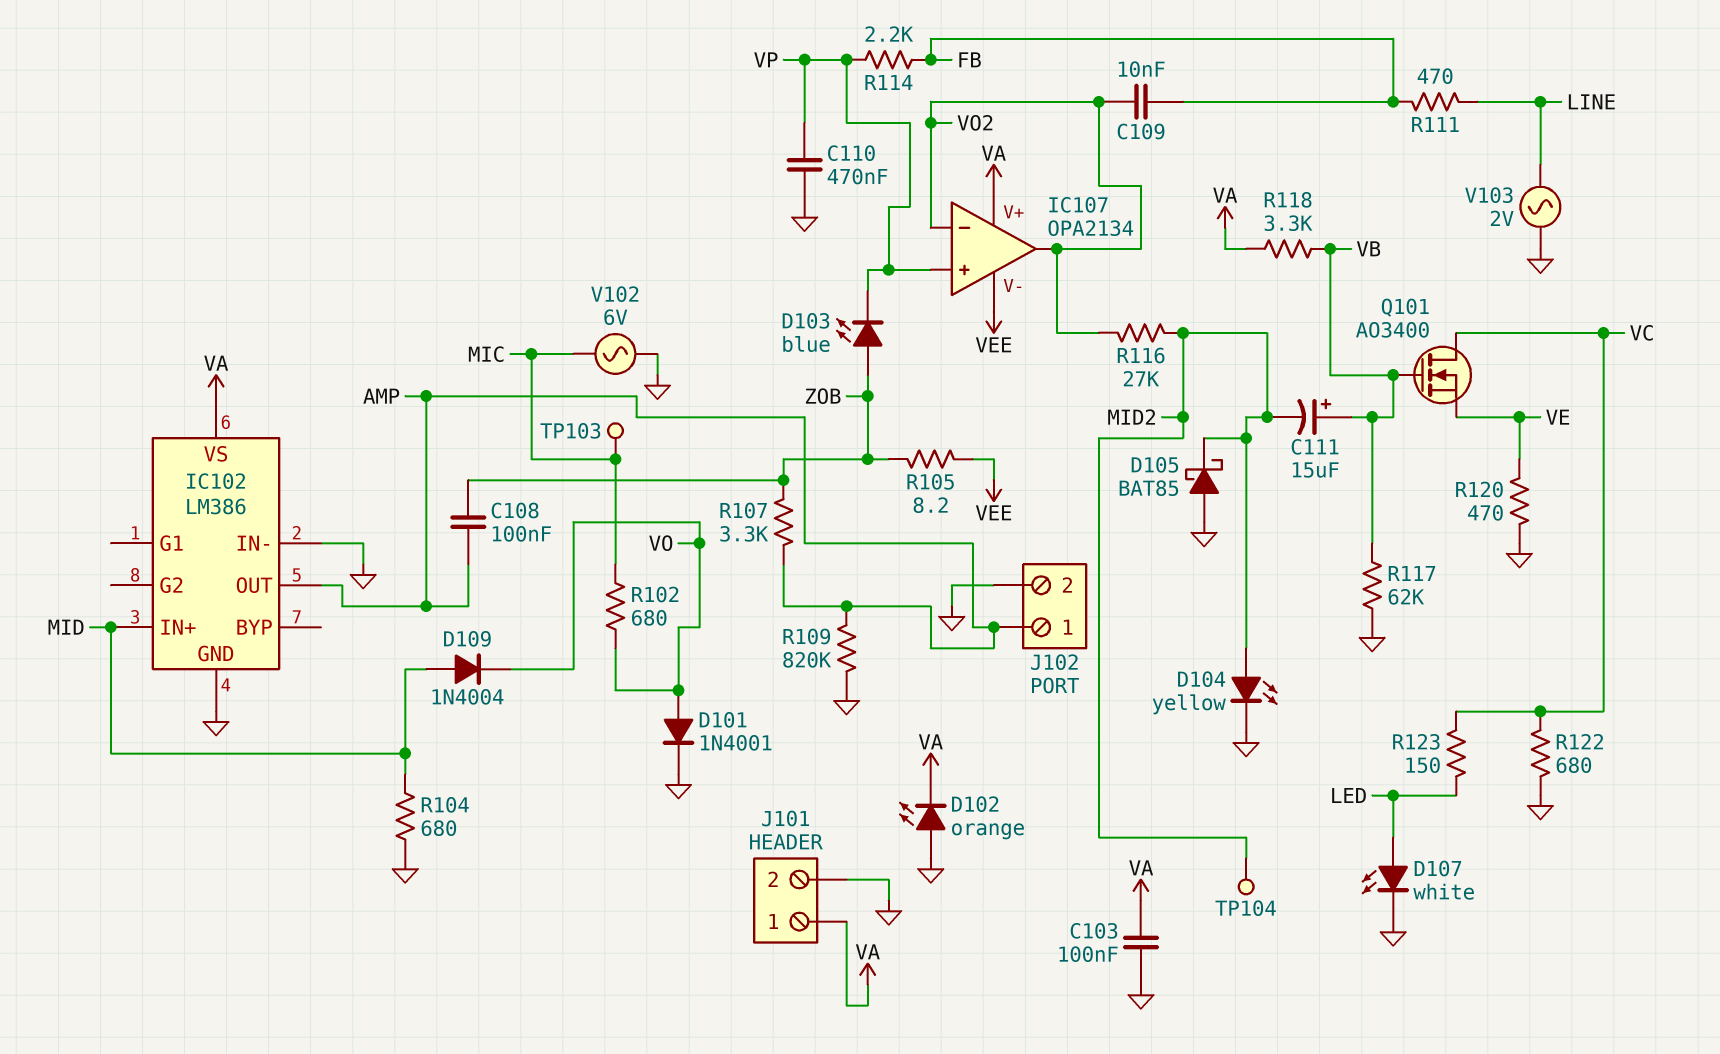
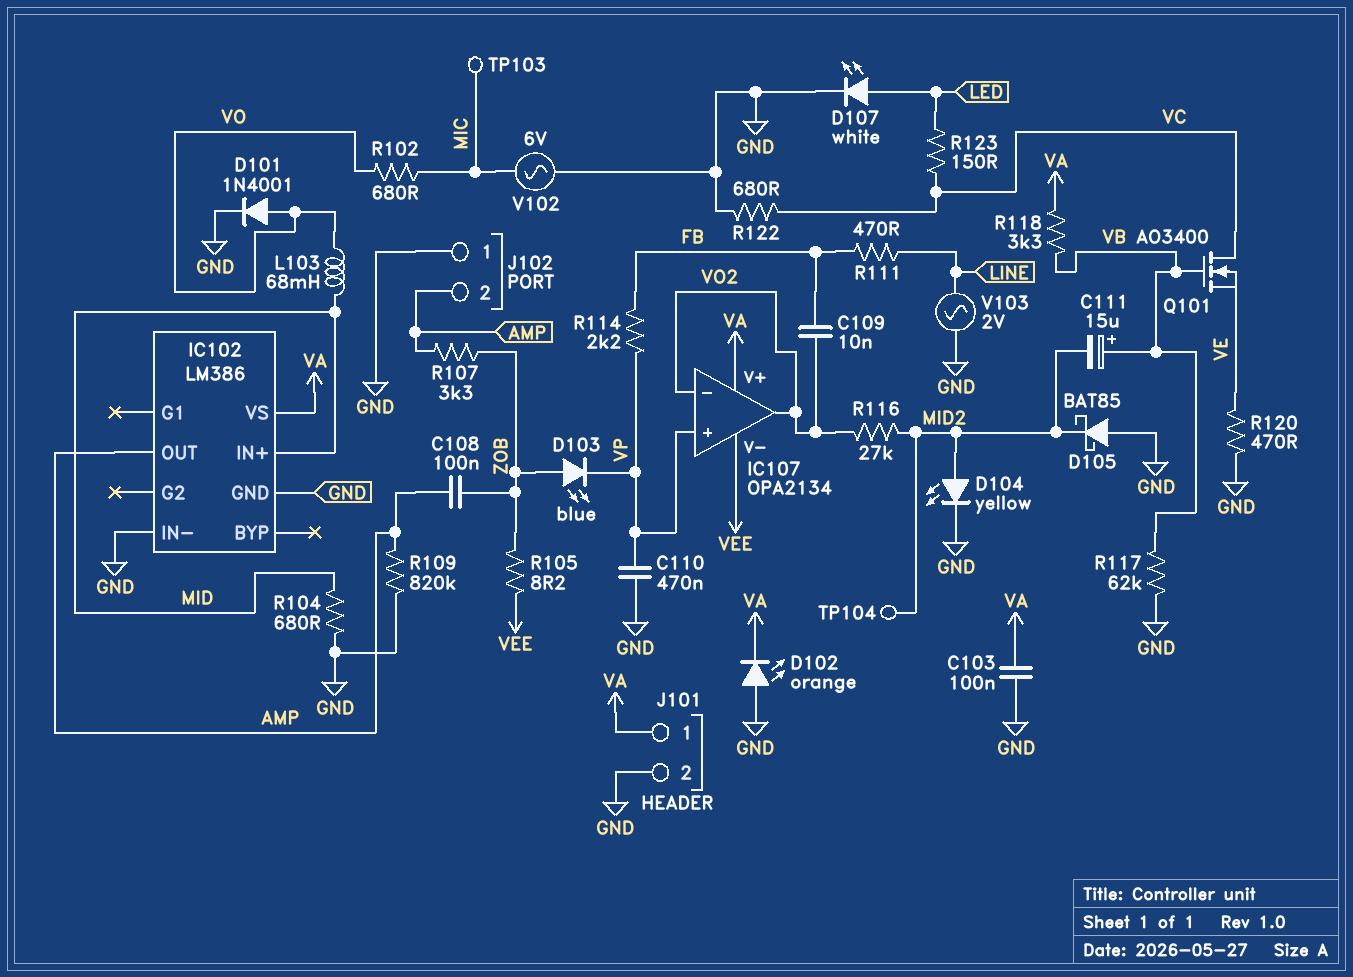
D109: diode 1N4004 (A MID, K VO) -> none
J102 pin 1: AMP -> GND
J102 pin 2: GND -> AMP
L103: none -> 68mH (MID, VO)

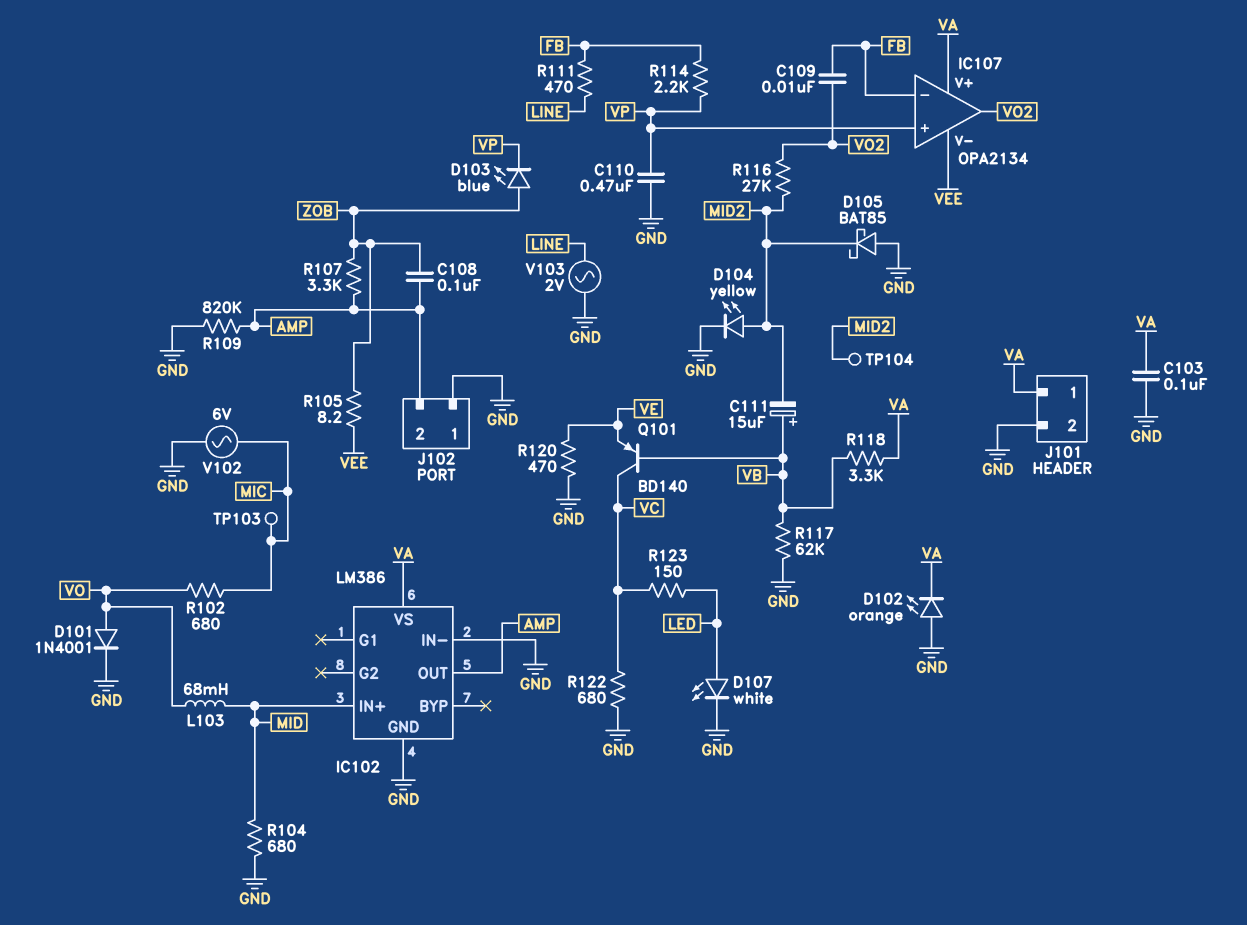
IC107 pin in-: VO2 -> FB
Q101: NMOS AO3400 (G VB, D VC, S VE) -> PNP BD140 (B VB, C VC, E VE)

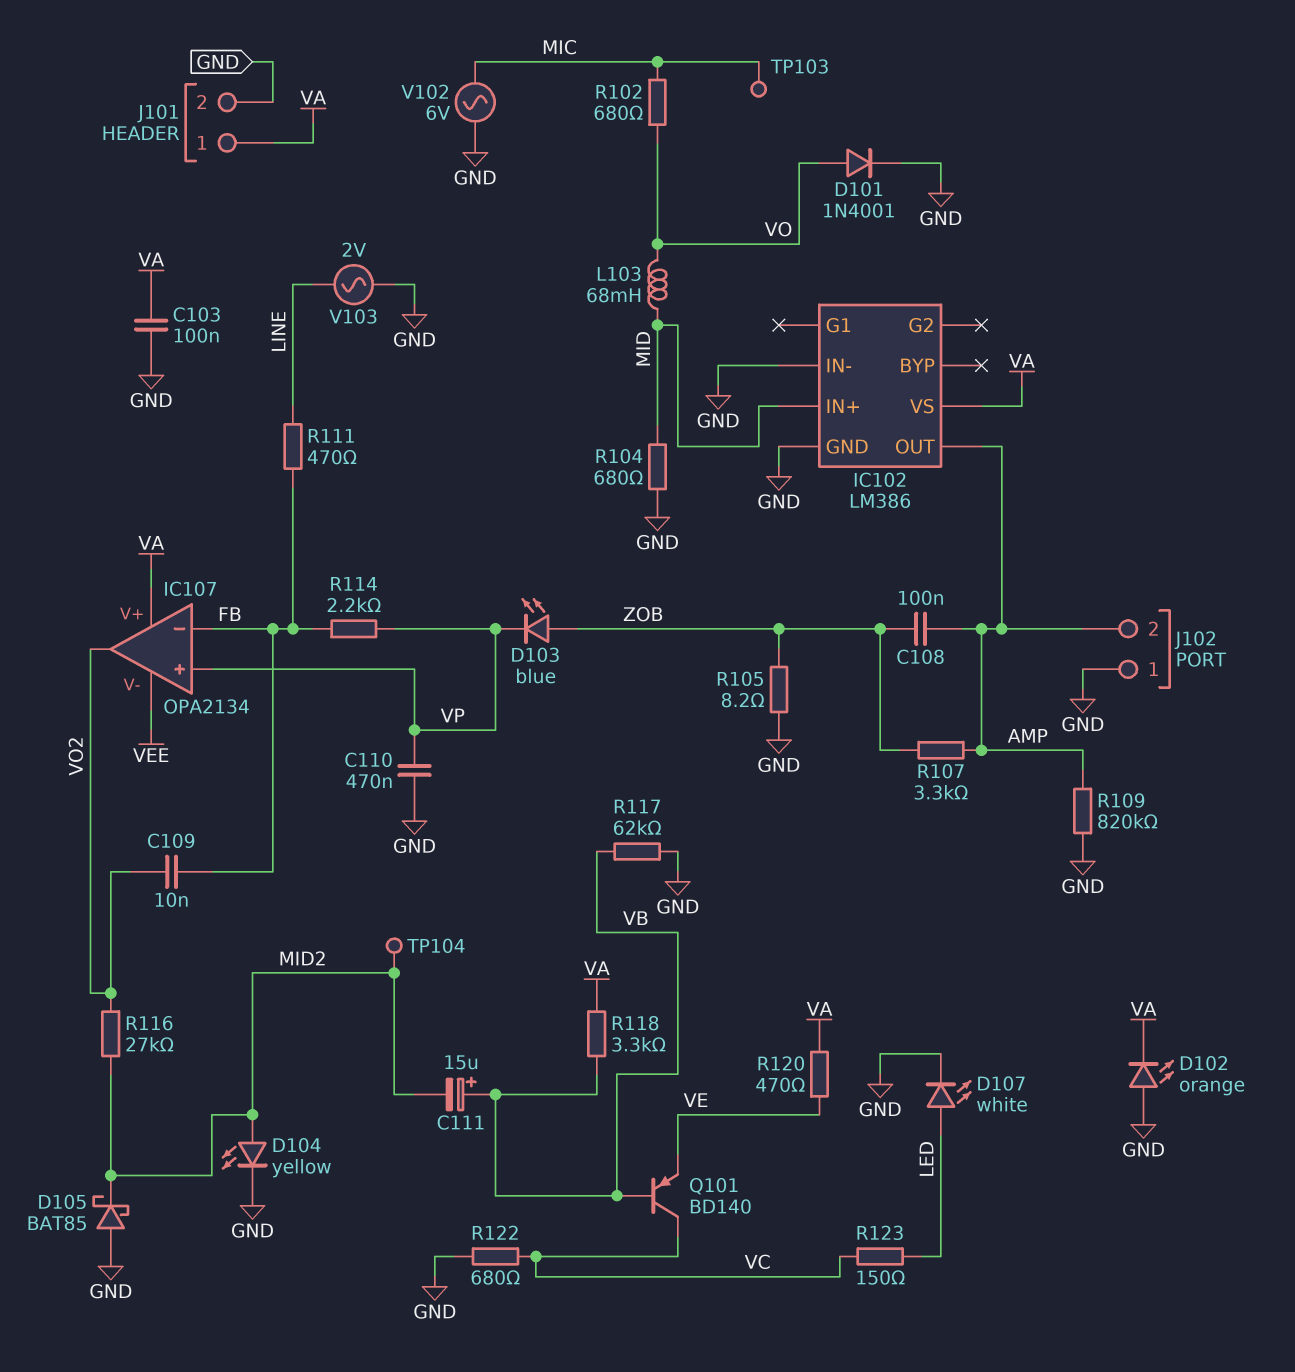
R105: 8.2 (VEE, ZOB) -> 8.2 (GND, ZOB)
R120: 470 (GND, VE) -> 470 (VA, VE)

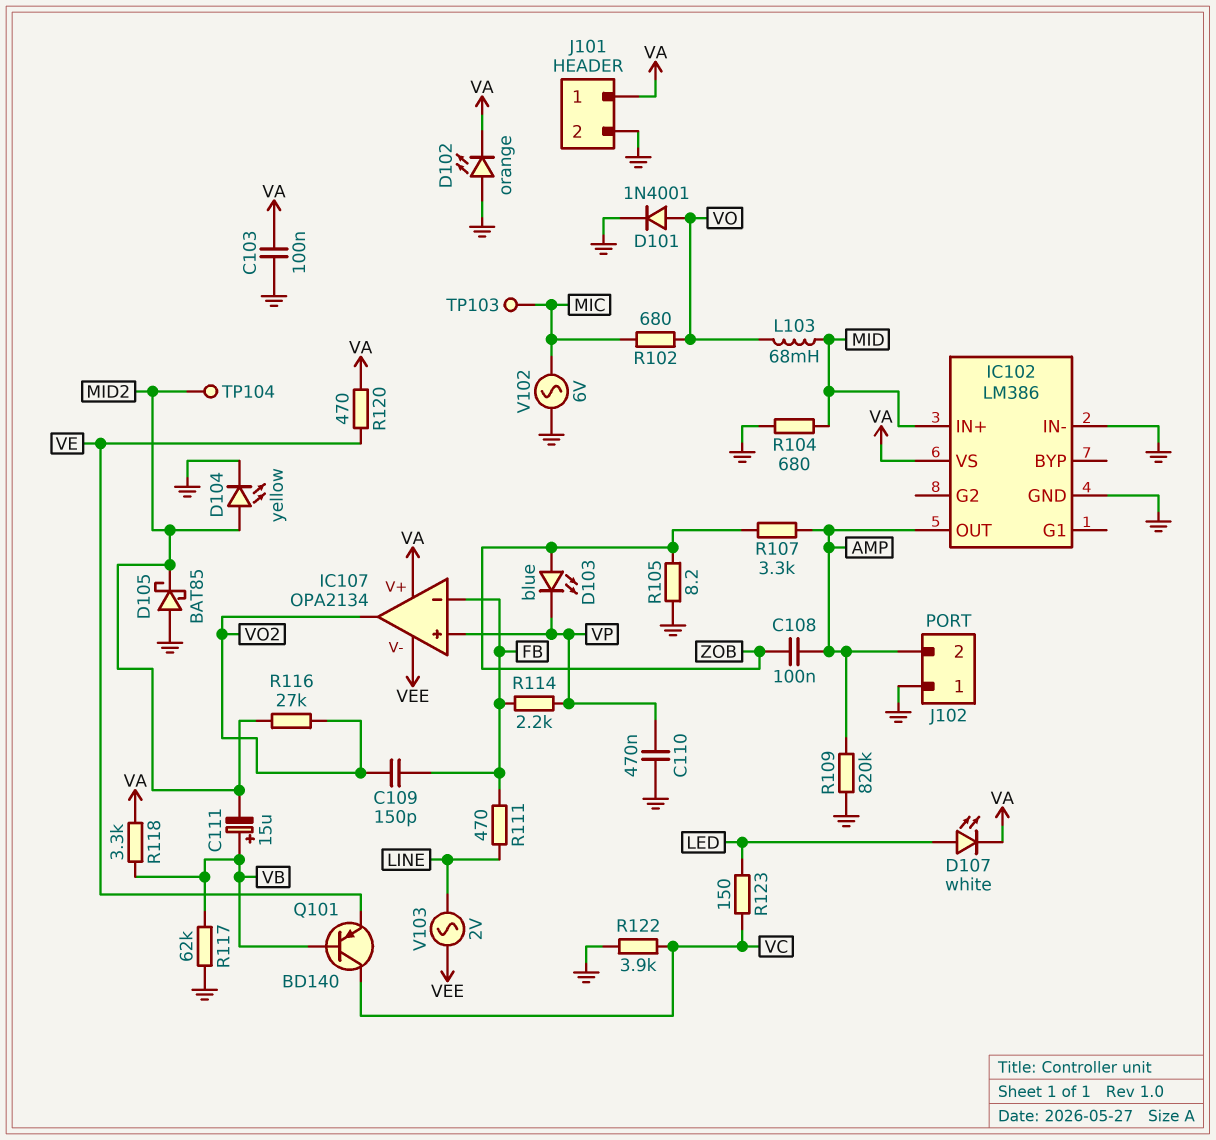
C109: 10nF (FB, VO2) -> 150pF (FB, VO2)
D107: LED white (A LED, K GND) -> LED white (A LED, K VA)
R122: 680 (GND, VC) -> 3.9k (GND, VC)
V103: AC 2V (GND, LINE) -> AC 2V (LINE, VEE)

